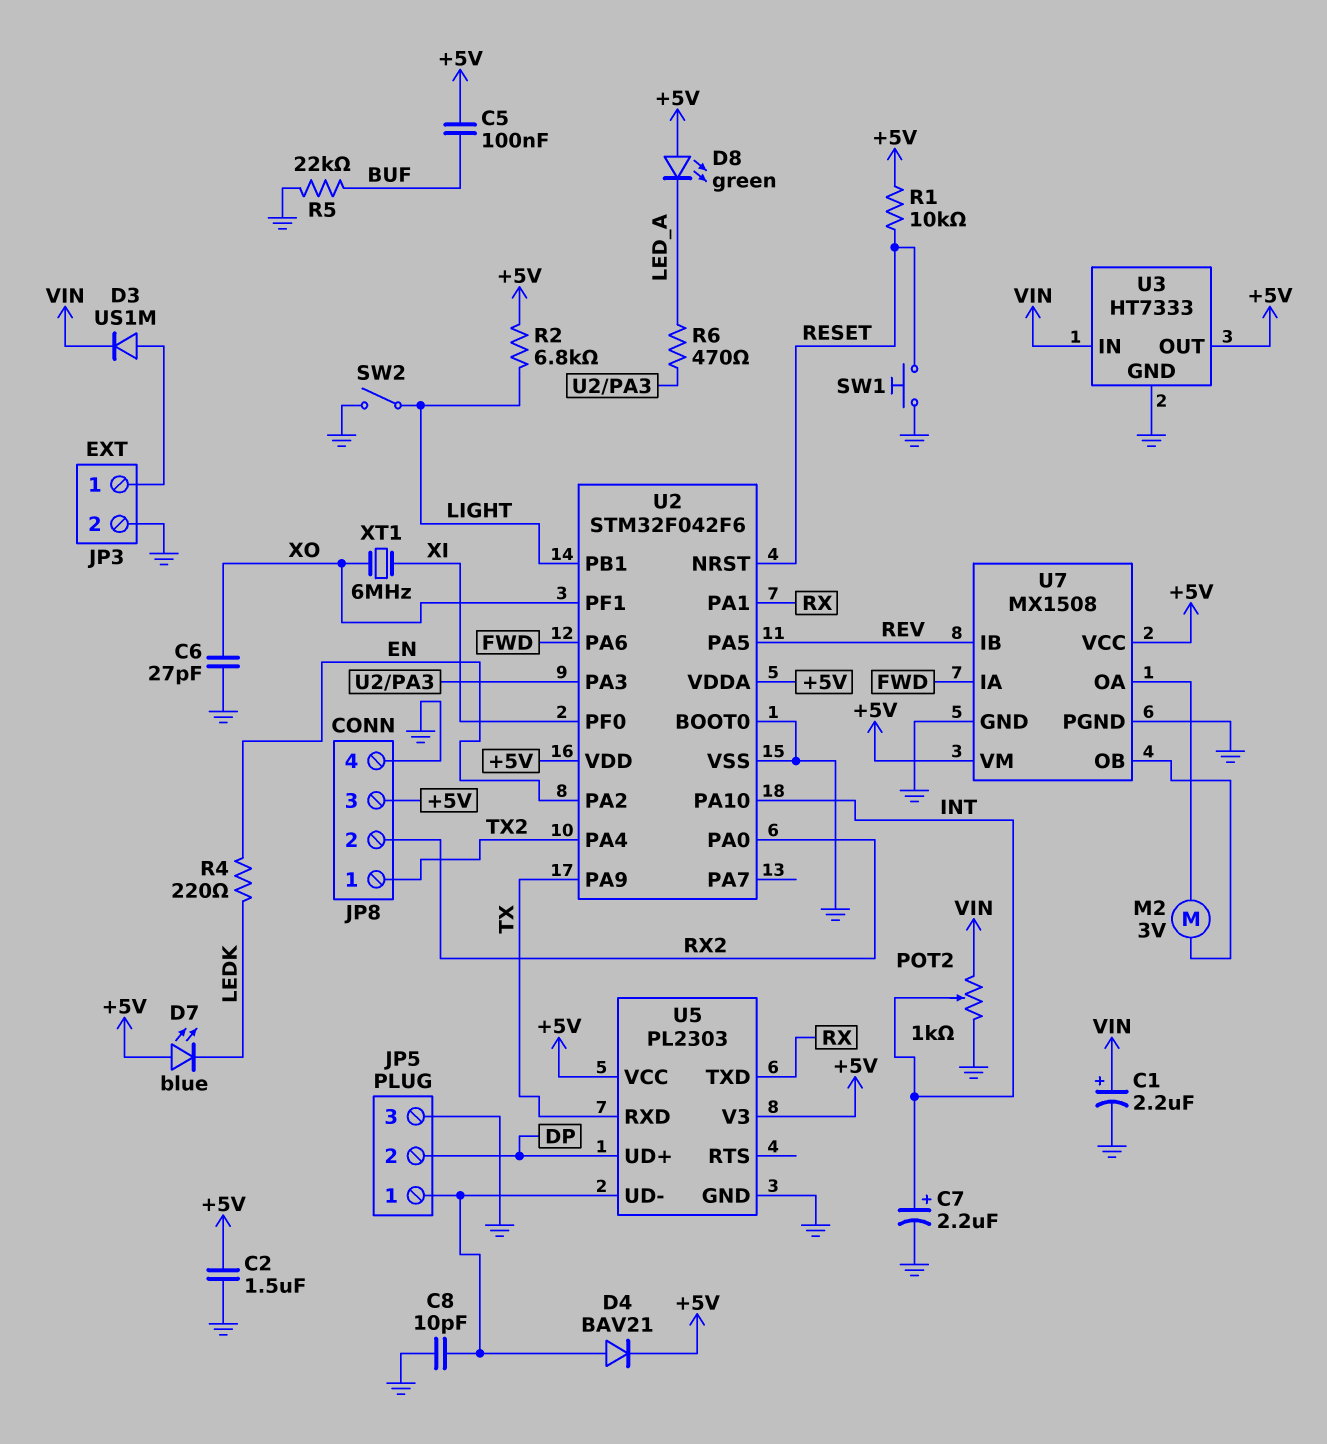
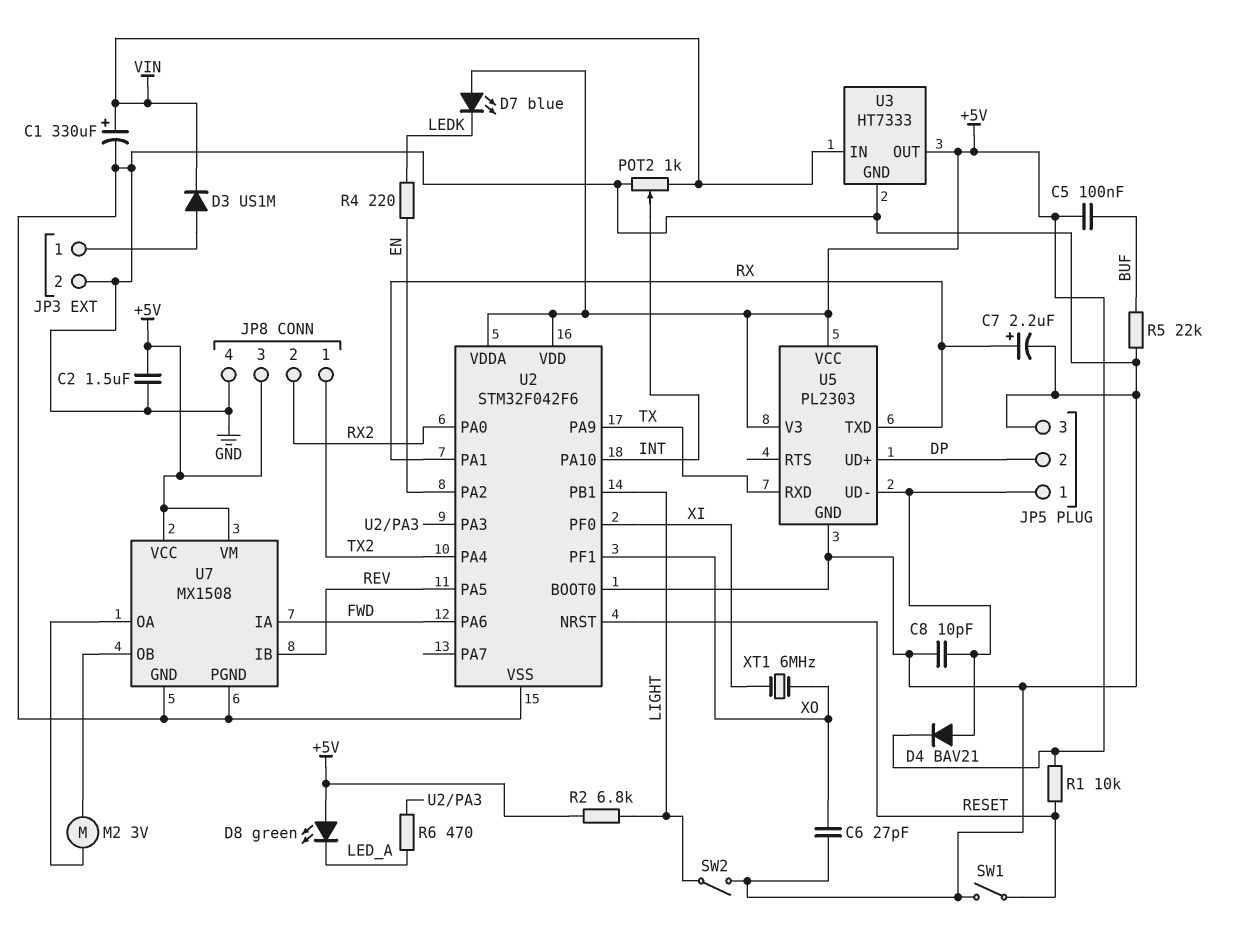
C1: 2.2uF (plus VIN, minus GND) -> 330uF (plus VIN, minus GND)
C7: 2.2uF (plus INT, minus GND) -> 2.2uF (plus RX, minus GND)
SW1: button (GND, RESET) -> switch (GND, RESET)

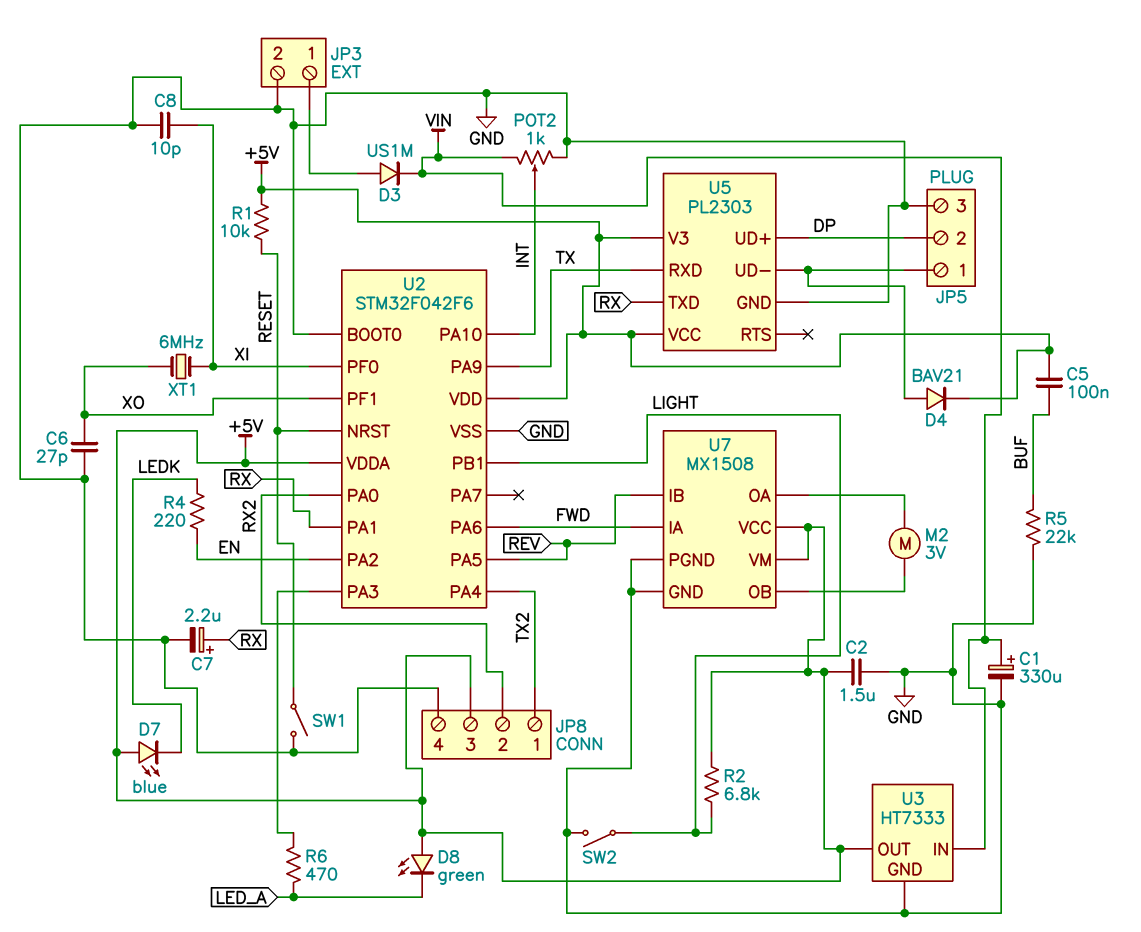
C8: 10pF (GND, JP5/1) -> 10pF (GND, XI)

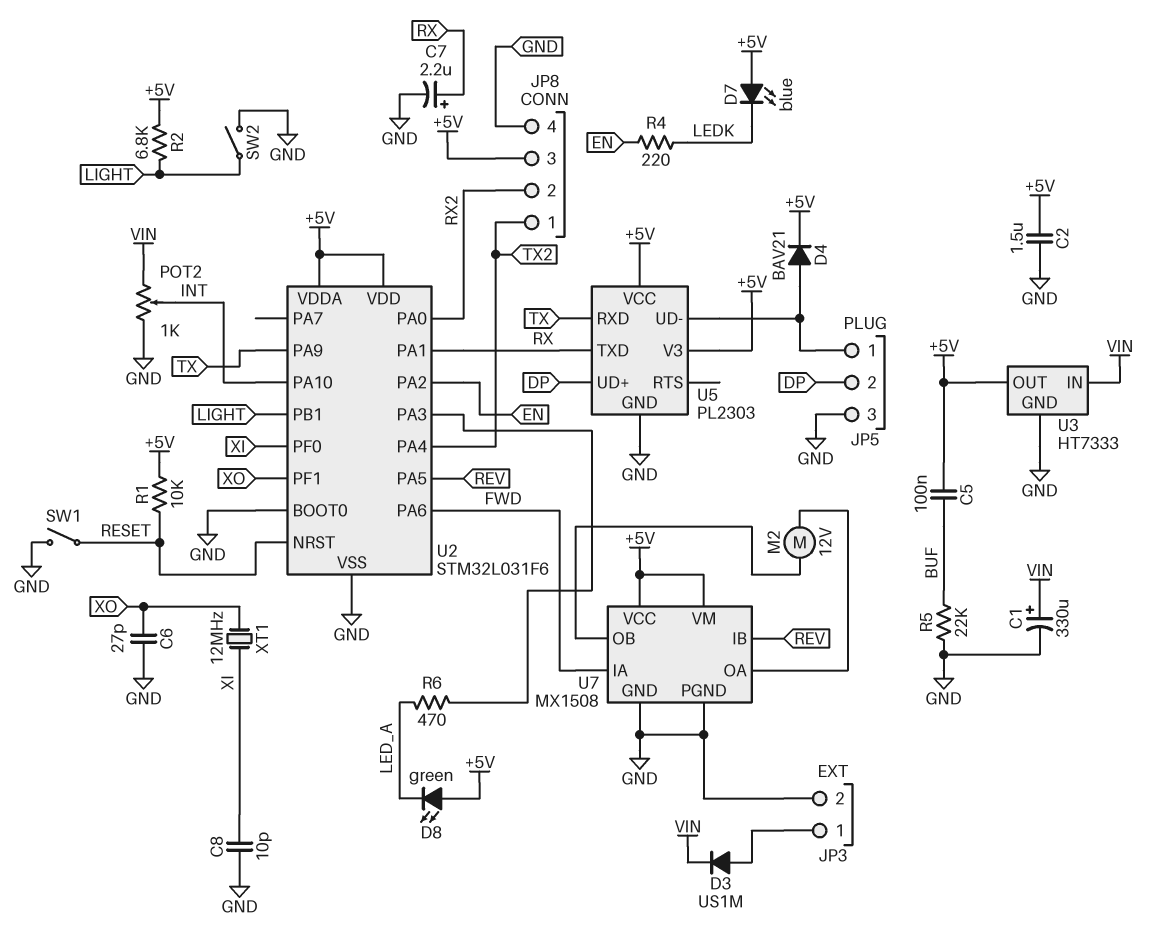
M2: motor 3V (U7/OA, U7/OB) -> motor 12V (U7/OA, U7/OB)
U2: STM32F042F6 -> STM32L031F6
XT1: 6MHz (XI, XO) -> 12MHz (XI, XO)

